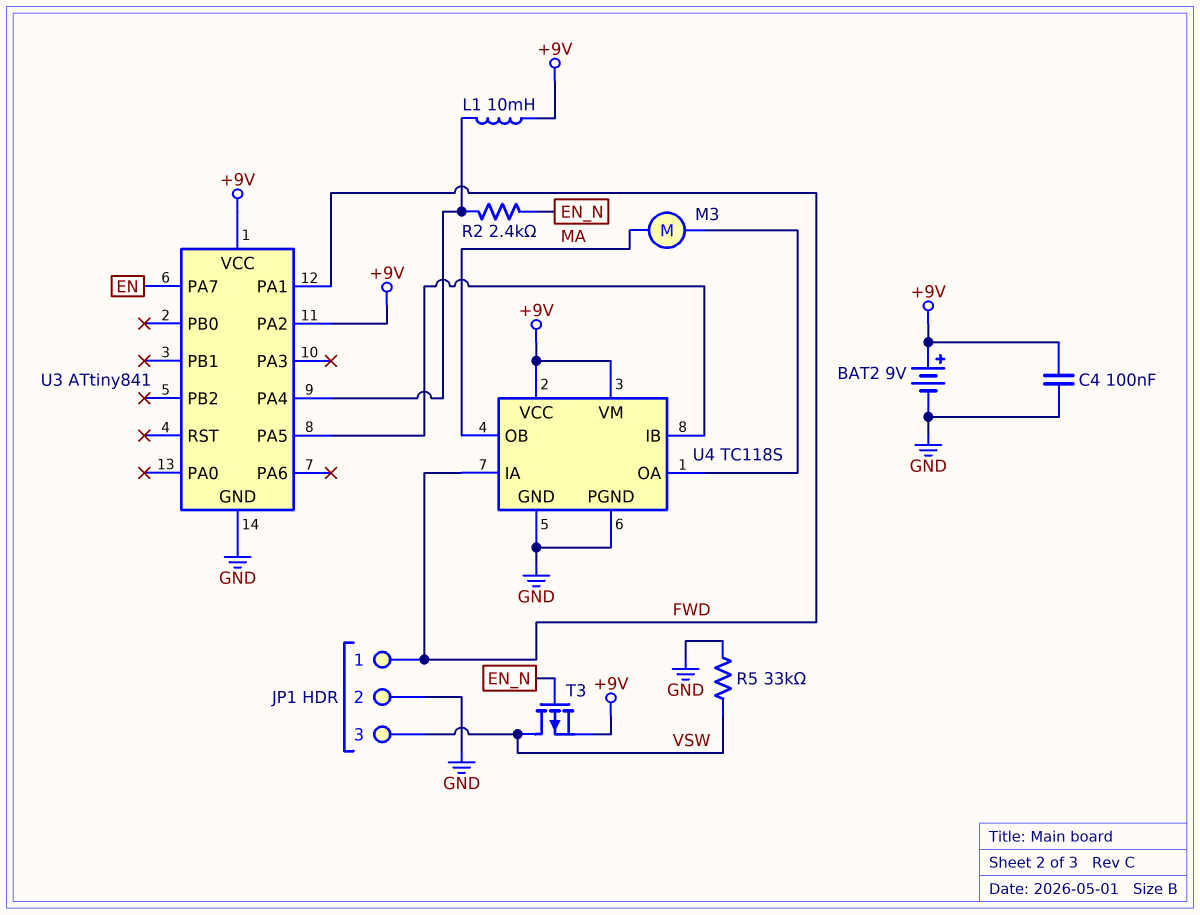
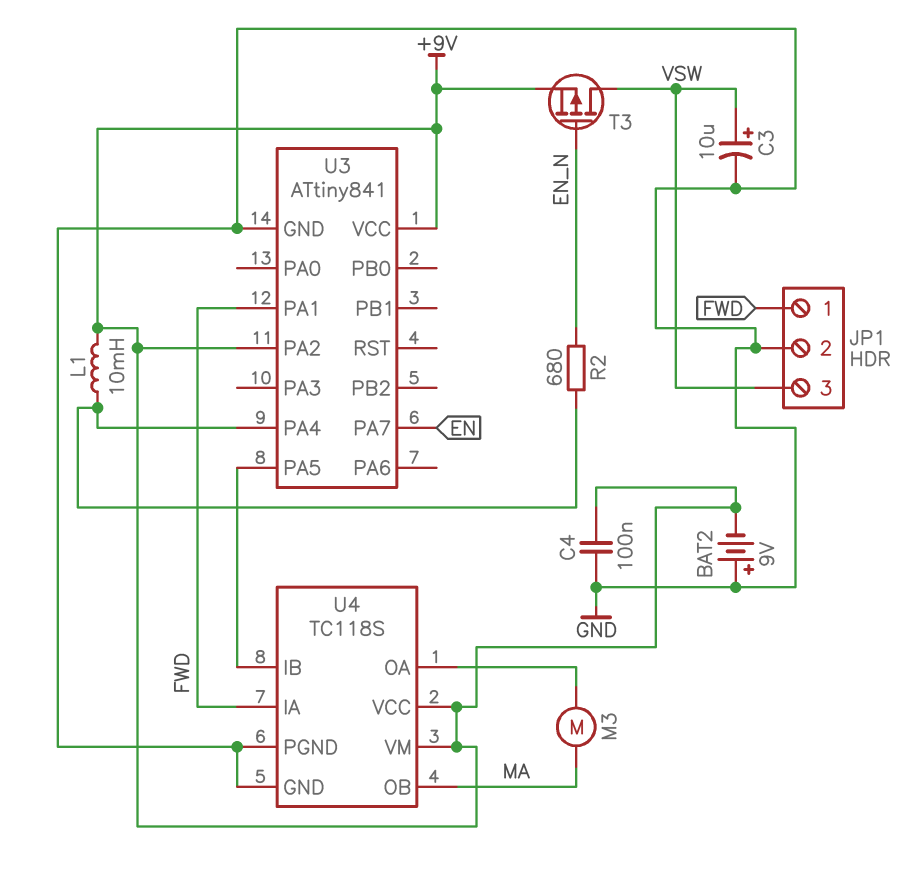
BAT2: 9V (plus +9V, minus GND) -> 9V (plus GND, minus +9V)
C3: none -> 10uF (plus VSW, minus GND)
R2: 2.4k (EN_N, U3/PA4) -> 680 (EN_N, U3/PA4)
R5: 33k (GND, VSW) -> none

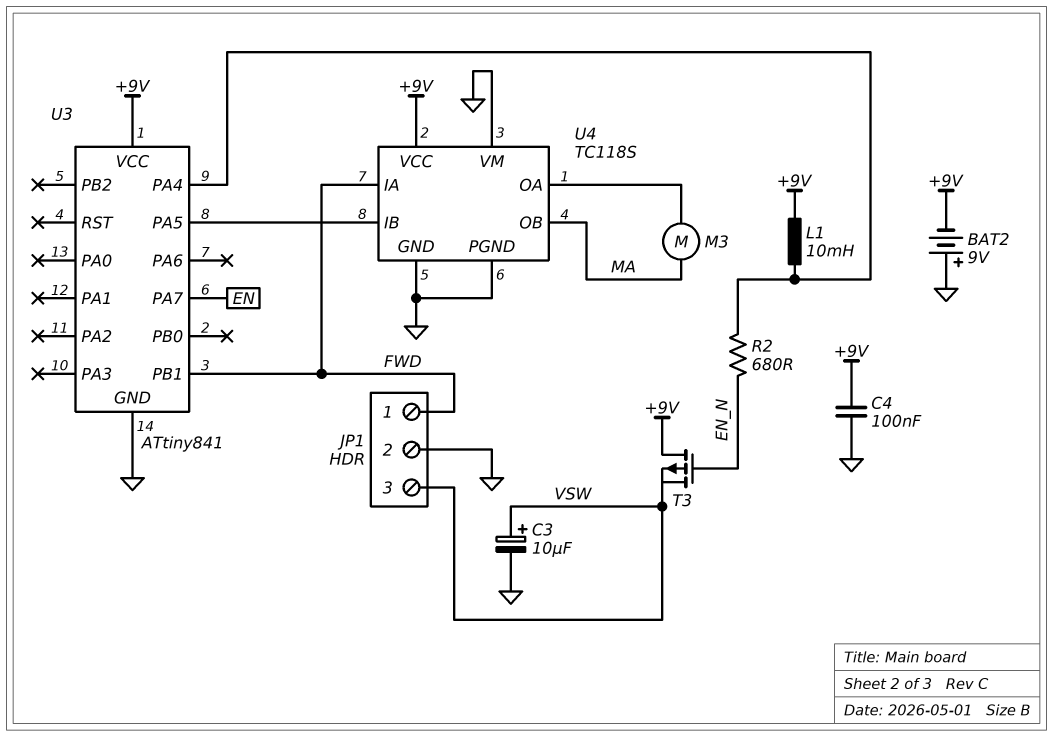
T3: PMOS (G EN_N, D VSW, S +9V) -> PMOS (G EN_N, D +9V, S VSW)
U3 pin PA1: FWD -> none
U3 pin PA2: +9V -> none
U3 pin PB1: none -> FWD
U4 pin VM: +9V -> GND

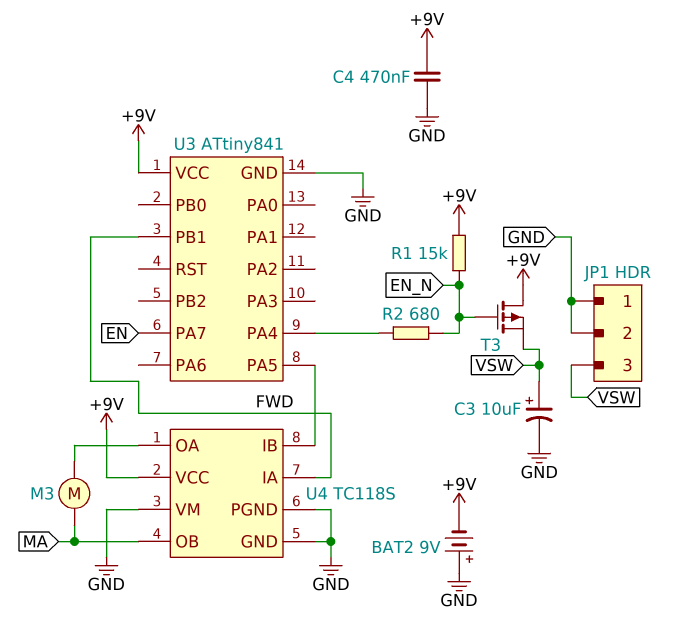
C4: 100nF (+9V, GND) -> 470nF (+9V, GND)
JP1 pin 1: FWD -> GND
L1: 10mH (+9V, U3/PA4) -> none
R1: none -> 15k (+9V, EN_N)

